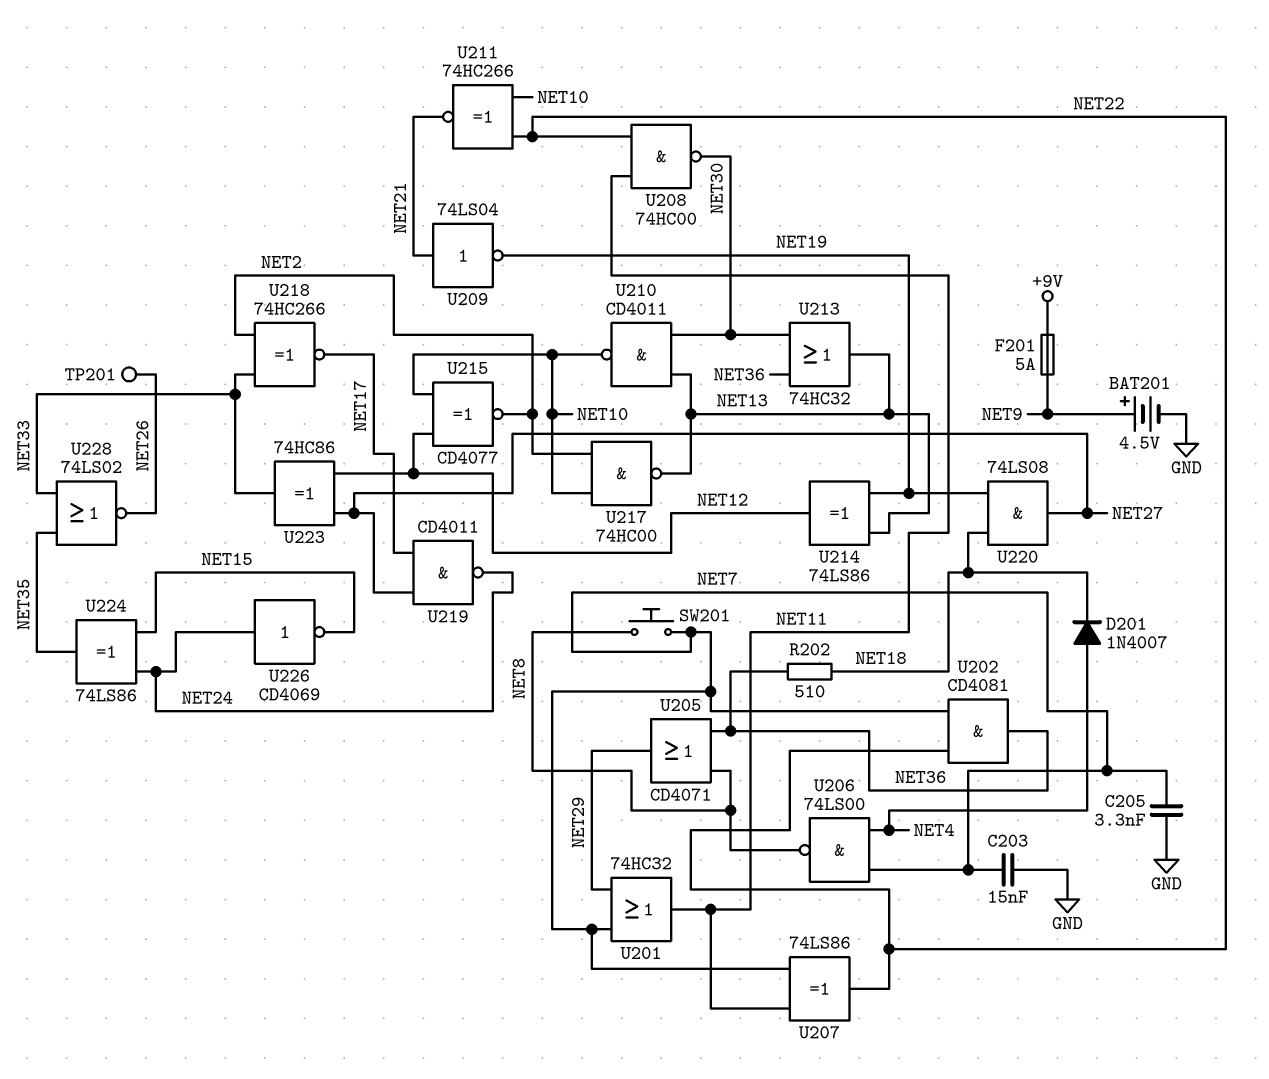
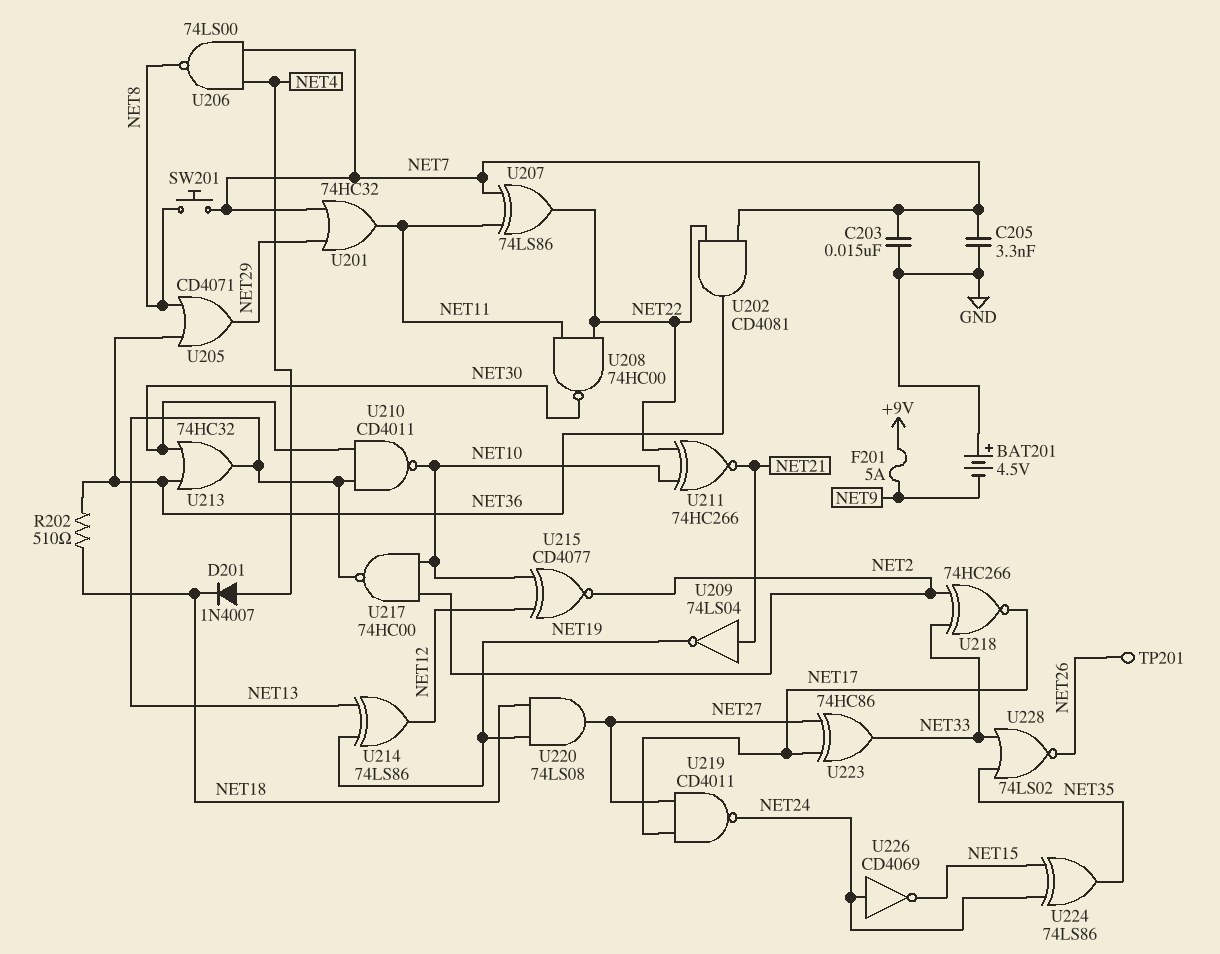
BAT201: 4.5V (plus NET9, minus GND) -> 4.5V (plus GND, minus NET9)
U223: XOR 74HC86 (in NET12, in NET27, out NET33) -> XOR 74HC86 (in NET17, in NET27, out NET33)

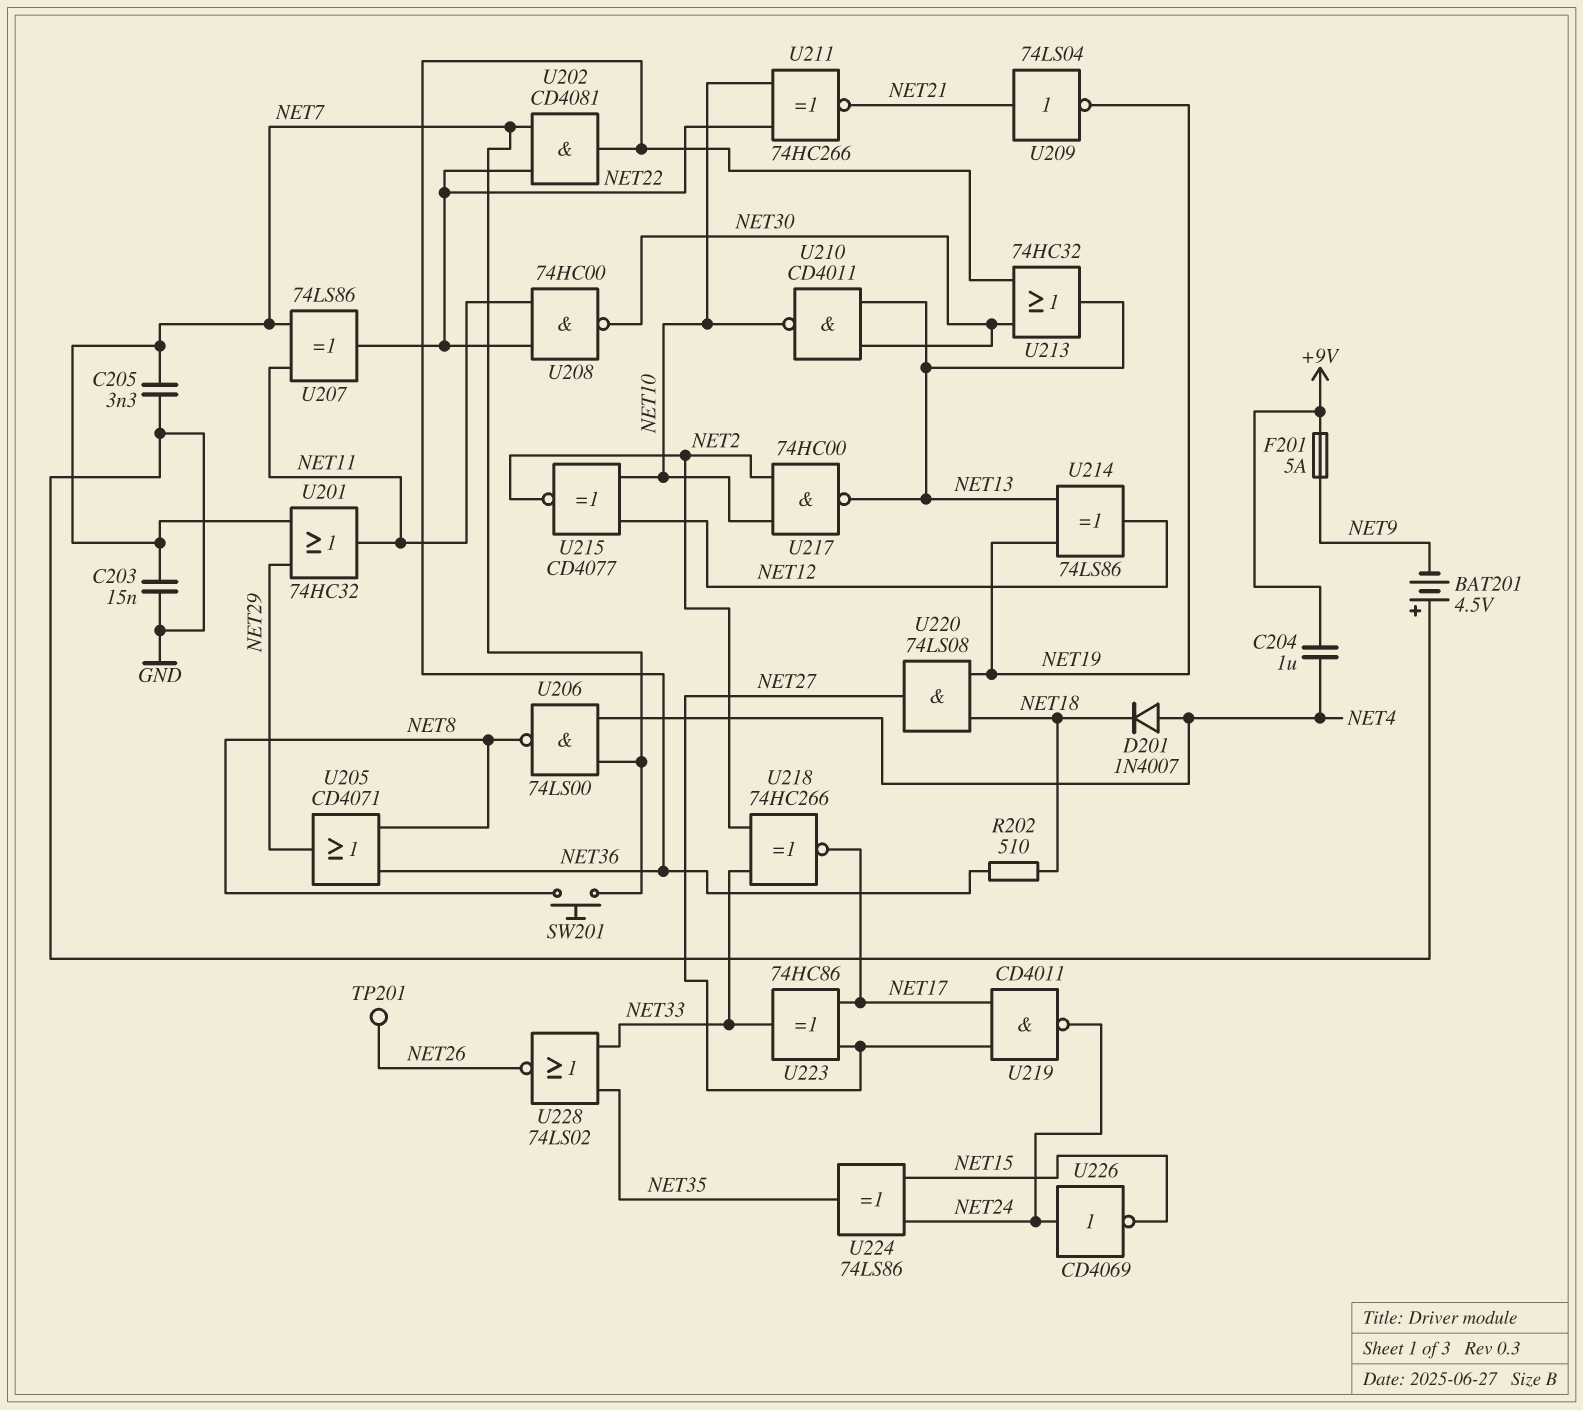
C204: none -> 1uF (+9V, NET4)

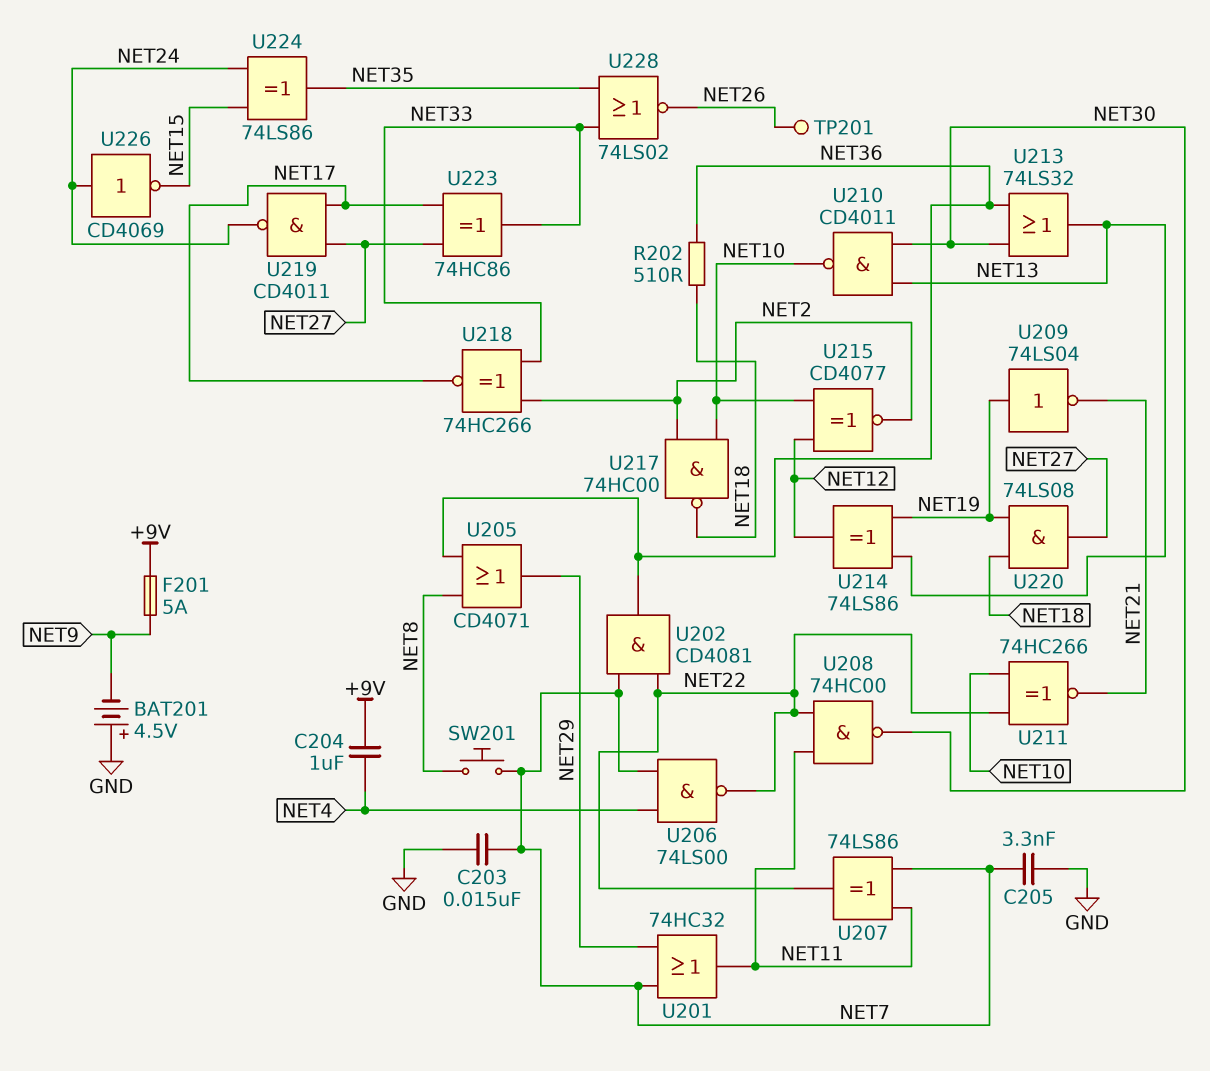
D201: diode 1N4007 (A NET4, K NET18) -> none
U206: NAND 74LS00 (in NET4, in NET7, out NET8) -> NAND 74LS00 (in NET4, in NET7, out NET22)
U209: NOT 74LS04 (in NET21, out NET19) -> NOT 74LS04 (in NET19, out NET21)
U213: OR 74HC32 (in NET30, in NET36, out NET13) -> OR 74LS32 (in NET30, in NET36, out NET13)
U217: NAND 74HC00 (in NET2, in NET10, out NET13) -> NAND 74HC00 (in NET2, in NET10, out NET18)

